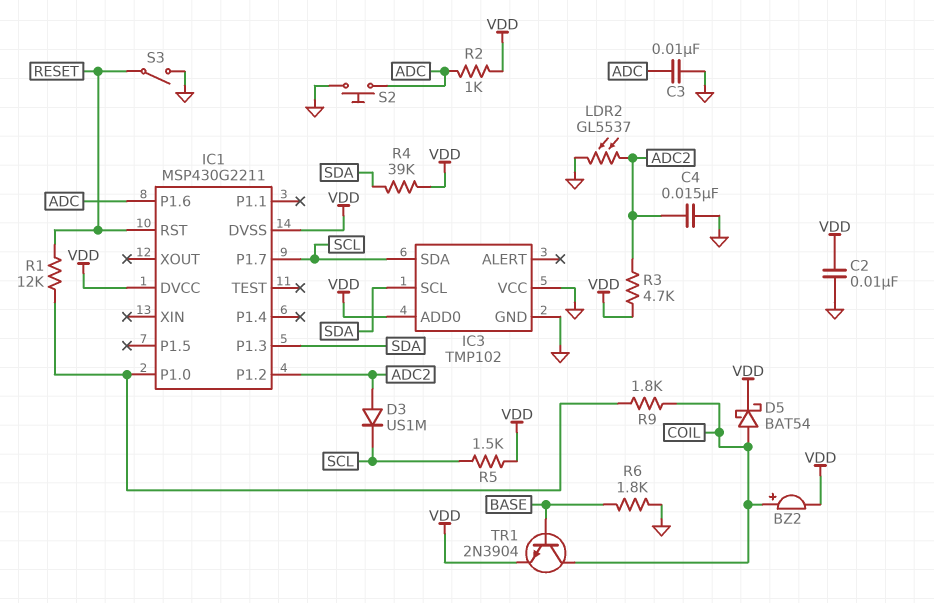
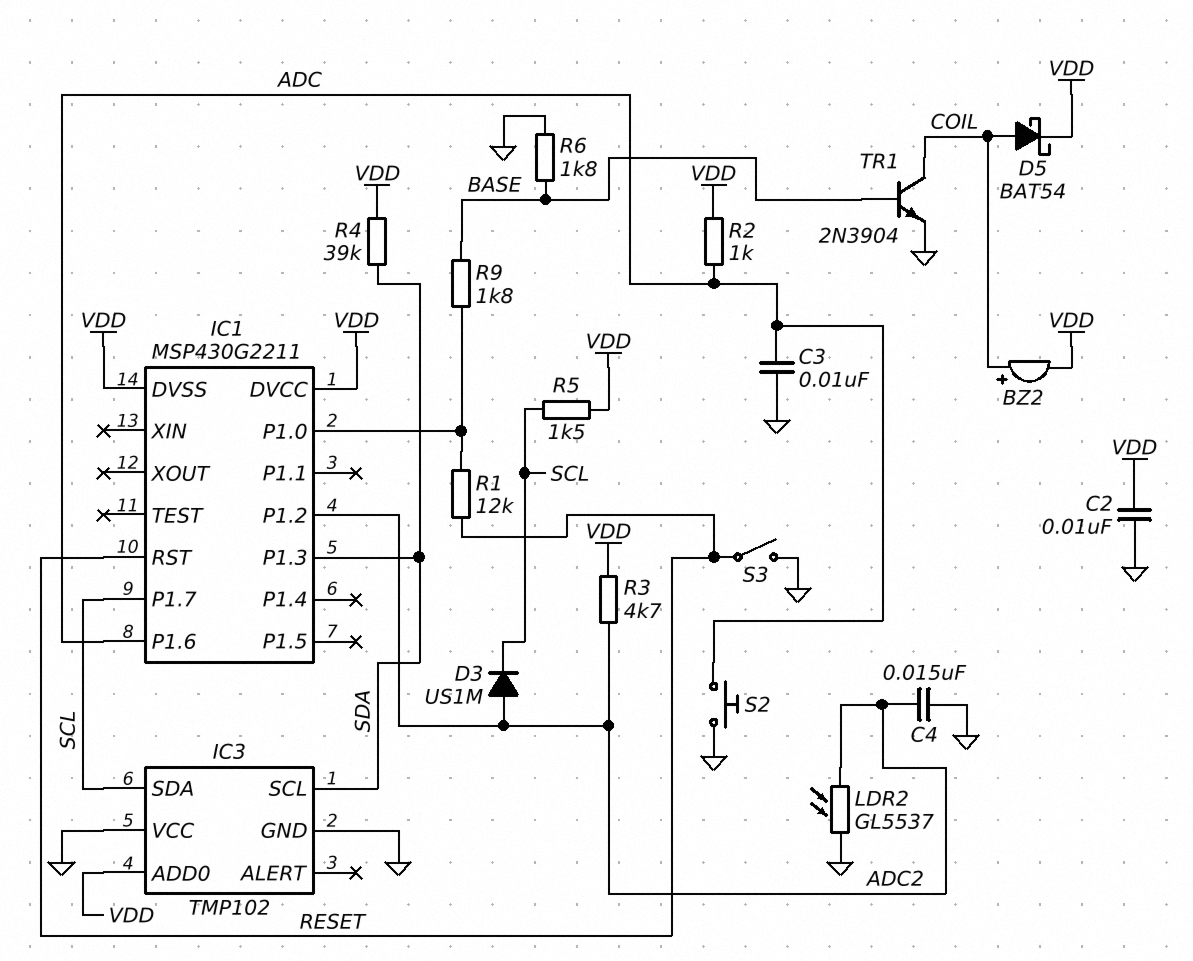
R9: 1.8k (COIL, IC1/P1.0) -> 1.8k (BASE, IC1/P1.0)
TR1: NPN 2N3904 (B BASE, C COIL, E VDD) -> NPN 2N3904 (B BASE, C COIL, E GND)

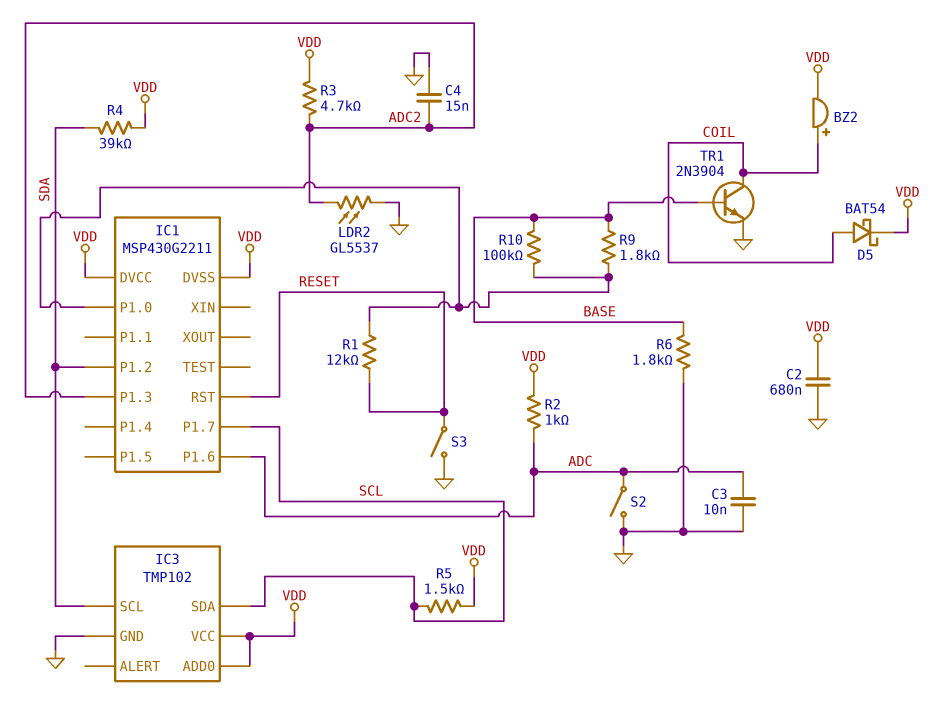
C2: 10nF (GND, VDD) -> 680nF (GND, VDD)
D3: diode US1M (A ADC2, K SCL) -> none
IC1 pin P1.2: ADC2 -> SDA
IC1 pin P1.3: SDA -> ADC2
IC3 pin VCC: GND -> VDD
R10: none -> 100k (BASE, IC1/P1.0)
S2: button (ADC, GND) -> switch (ADC, GND)

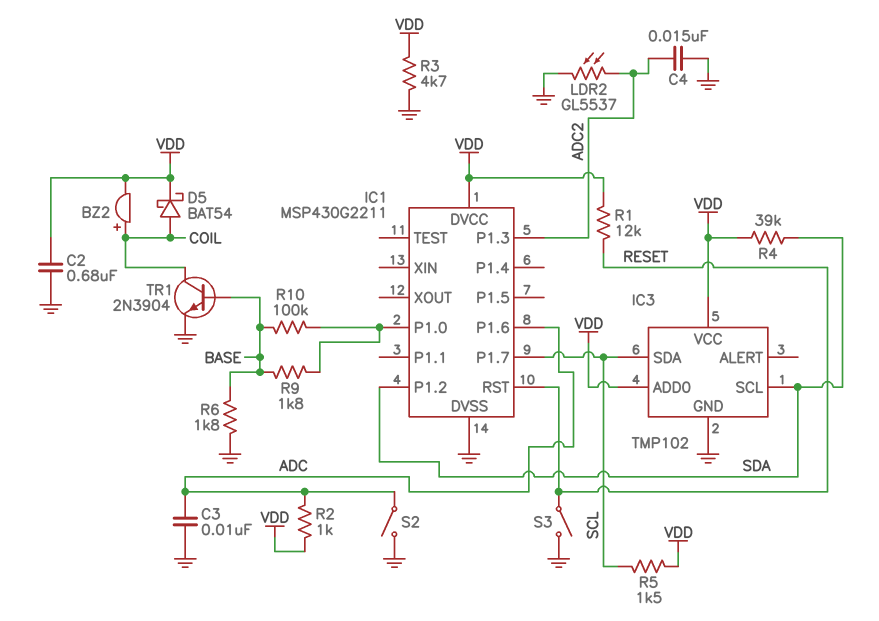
IC1 pin DVSS: VDD -> GND
R1: 12k (IC1/P1.0, RESET) -> 12k (RESET, VDD)
R3: 4.7k (ADC2, VDD) -> 4.7k (GND, VDD)

